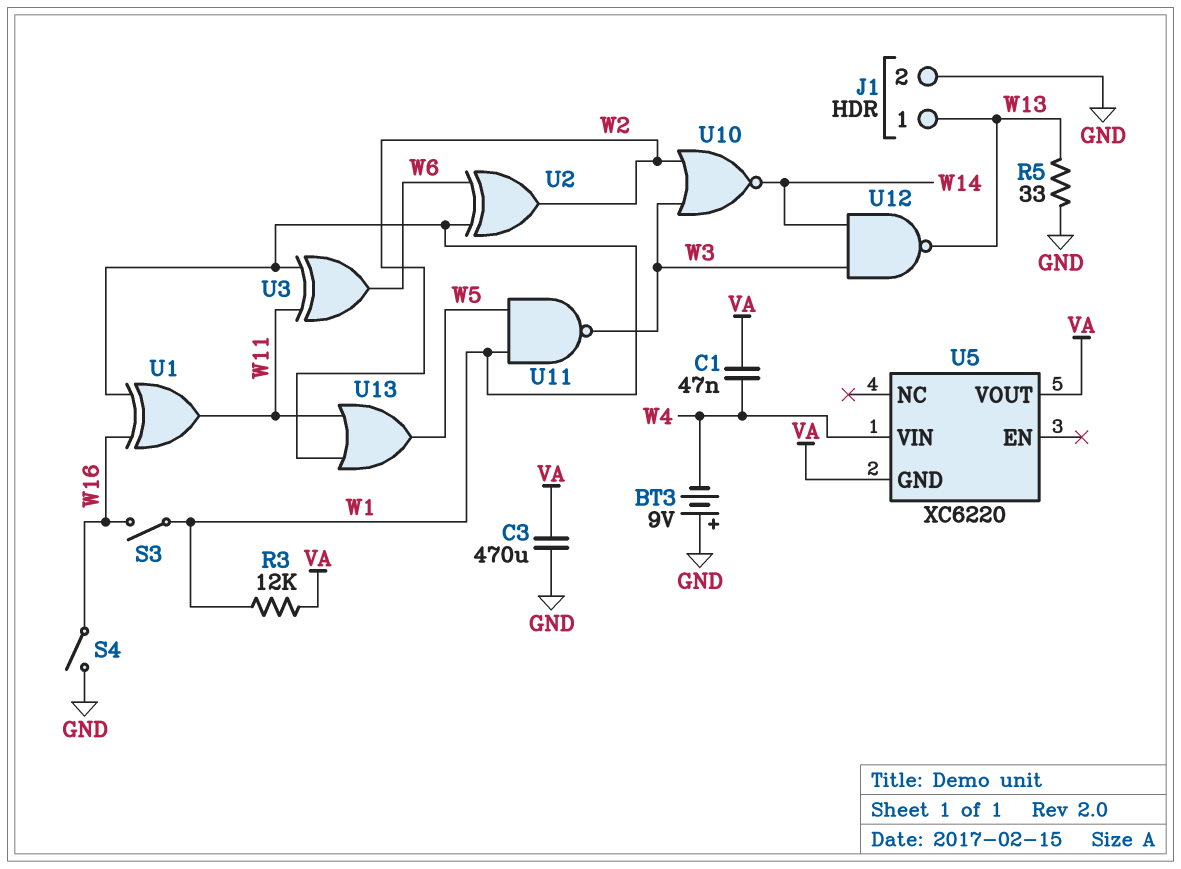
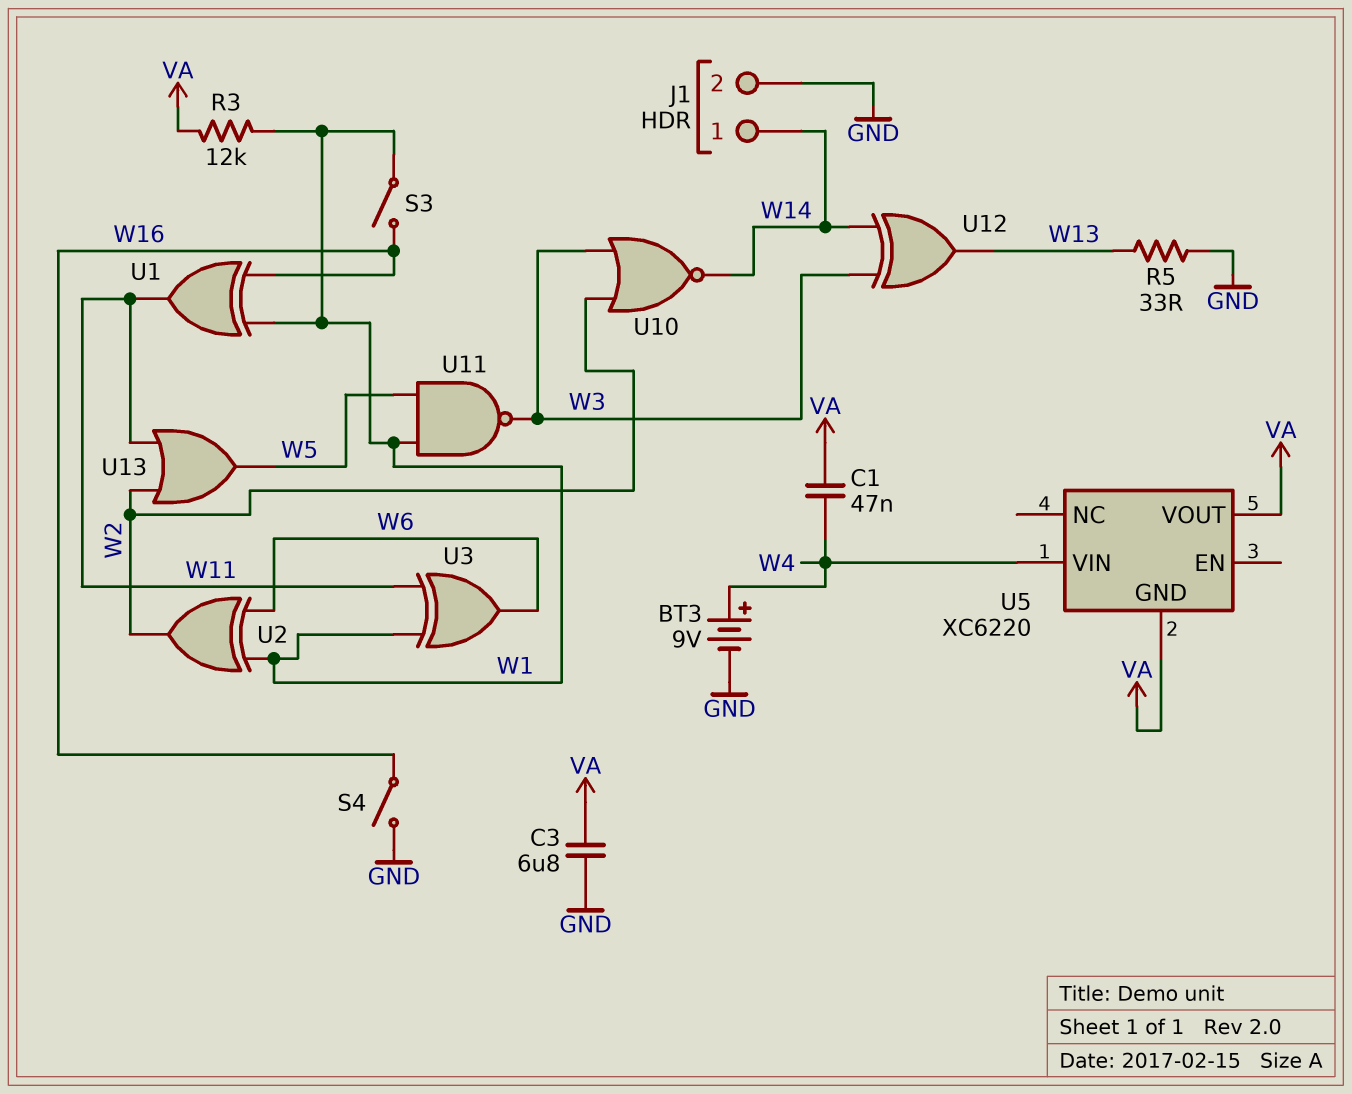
BT3: 9V (plus GND, minus W4) -> 9V (plus W4, minus GND)
C3: 470uF (GND, VA) -> 6.8uF (GND, VA)
J1 pin 1: W13 -> W14
U12: NAND (in W3, in W14, out W13) -> XOR (in W3, in W14, out W13)

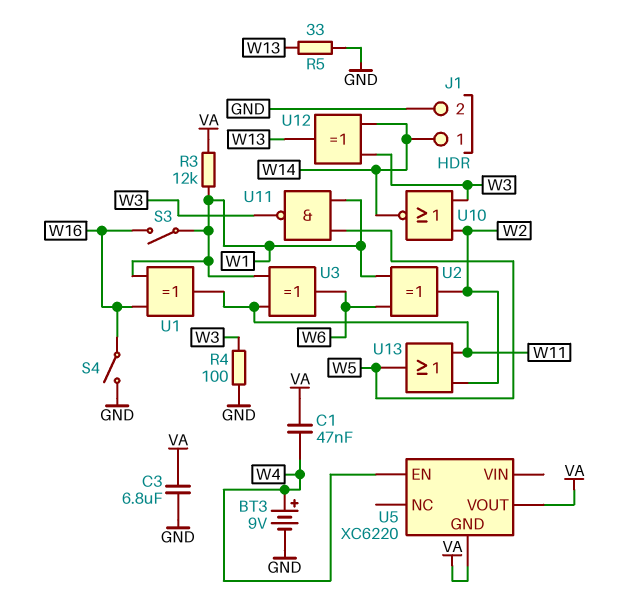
R4: none -> 100 (GND, W3)
U5 pin EN: none -> W4
U5 pin VIN: W4 -> none

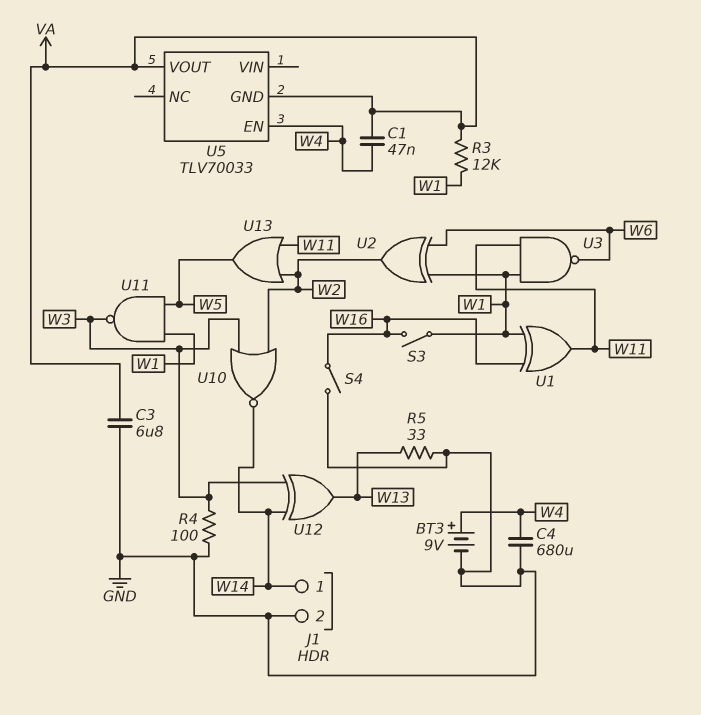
C4: none -> 680uF (GND, W4)
U3: XOR (in W1, in W11, out W6) -> NAND (in W1, in W11, out W6)
U5: XC6220 -> TLV70033

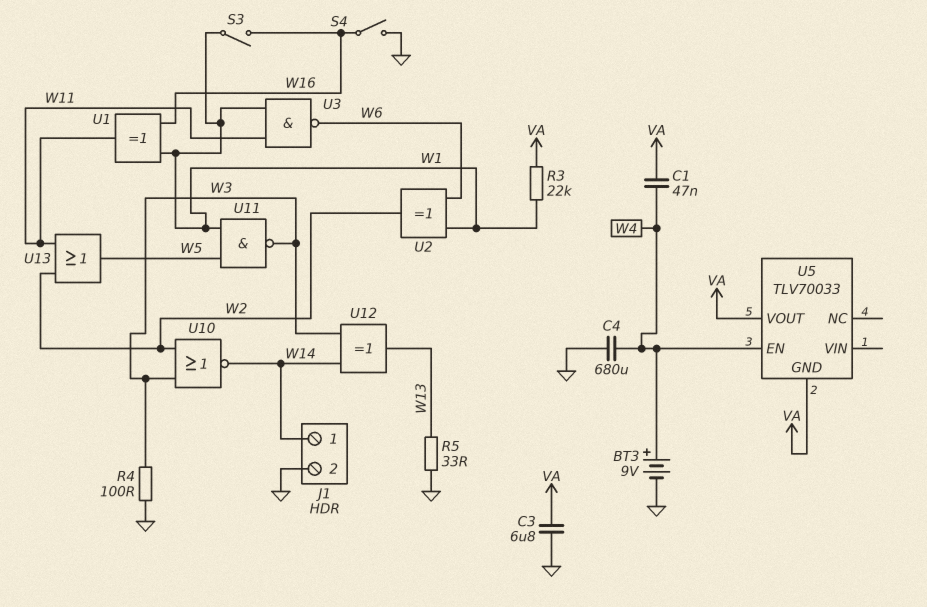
R3: 12k (VA, W1) -> 22k (VA, W1)

